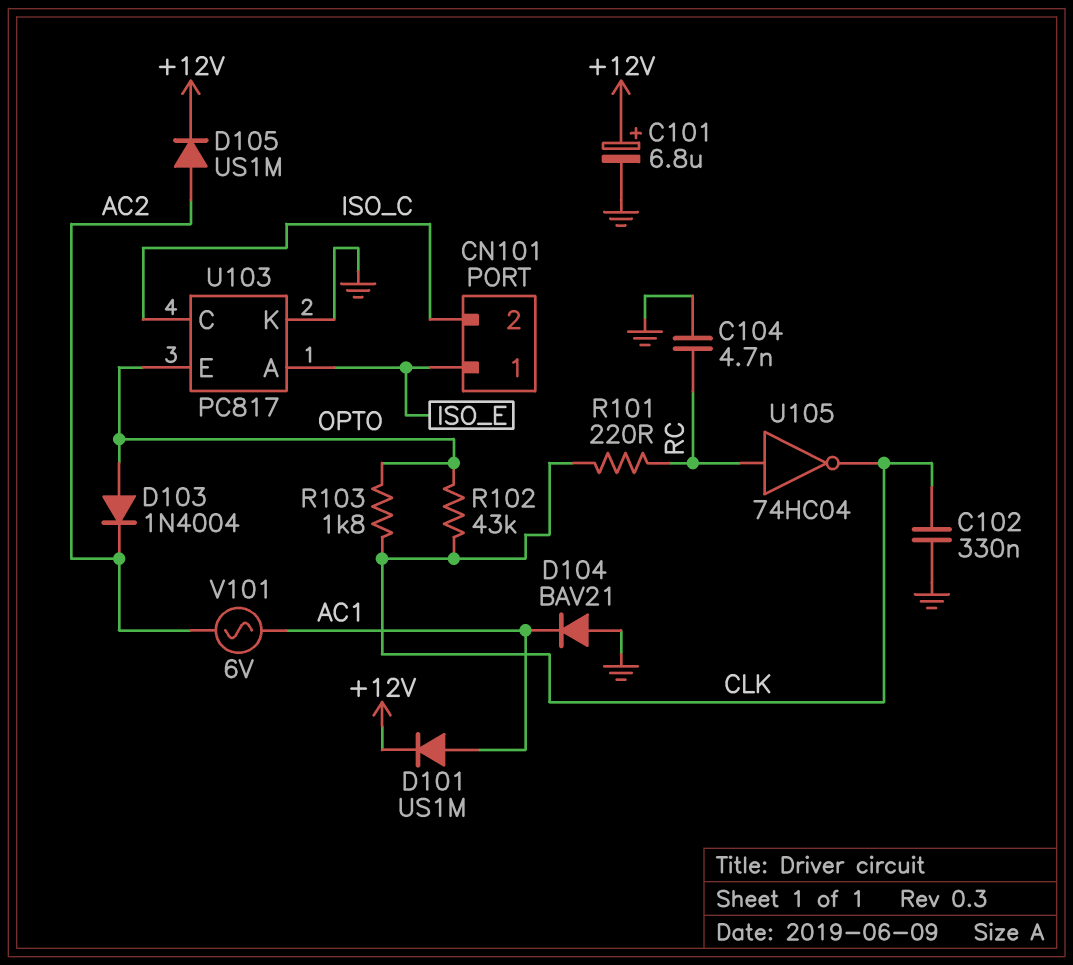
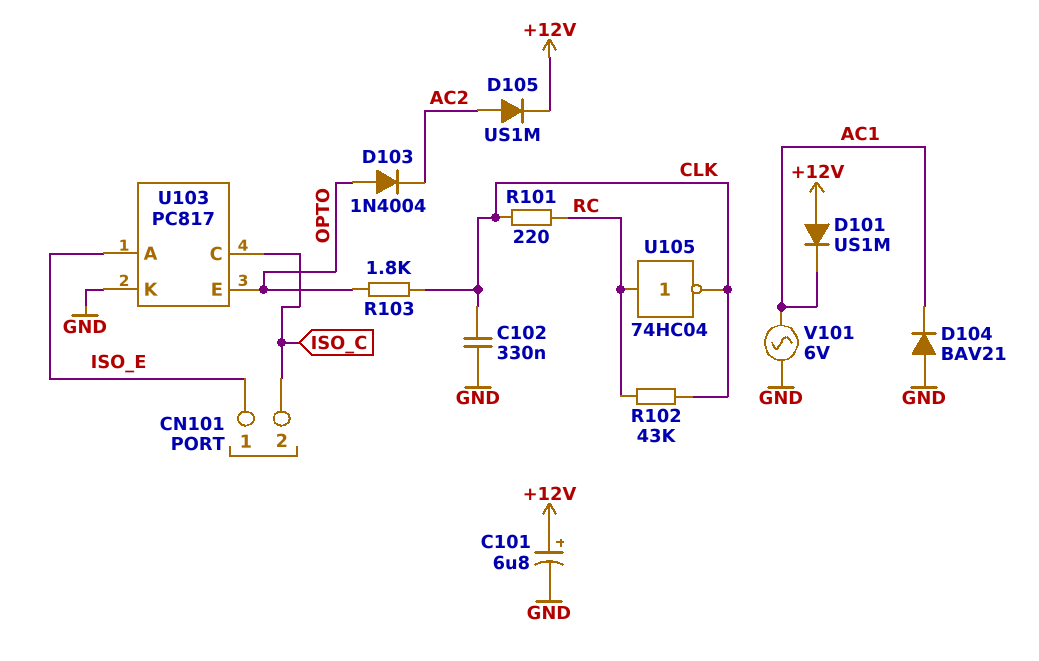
C104: 4.7nF (GND, RC) -> none
D101: diode US1M (A AC1, K +12V) -> diode US1M (A +12V, K AC1)
R102: 43k (CLK, OPTO) -> 43k (CLK, RC)
V101: AC 6V (AC1, AC2) -> AC 6V (AC1, GND)

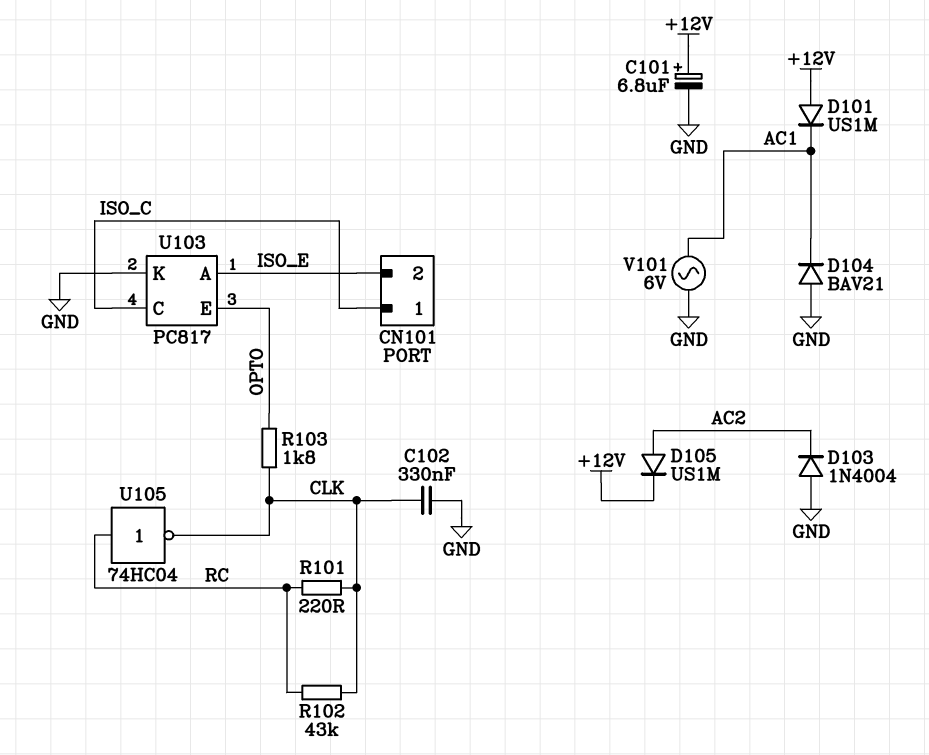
CN101 pin 1: ISO_E -> ISO_C
CN101 pin 2: ISO_C -> ISO_E
D103: diode 1N4004 (A OPTO, K AC2) -> diode 1N4004 (A GND, K AC2)

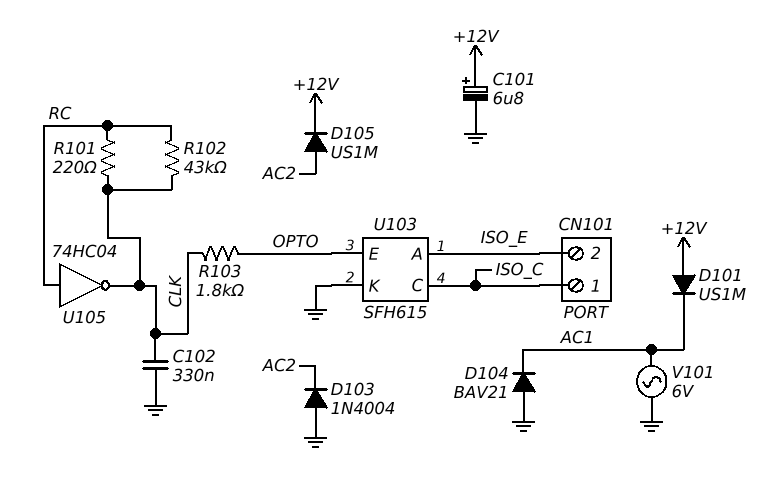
U103: PC817 -> SFH615

